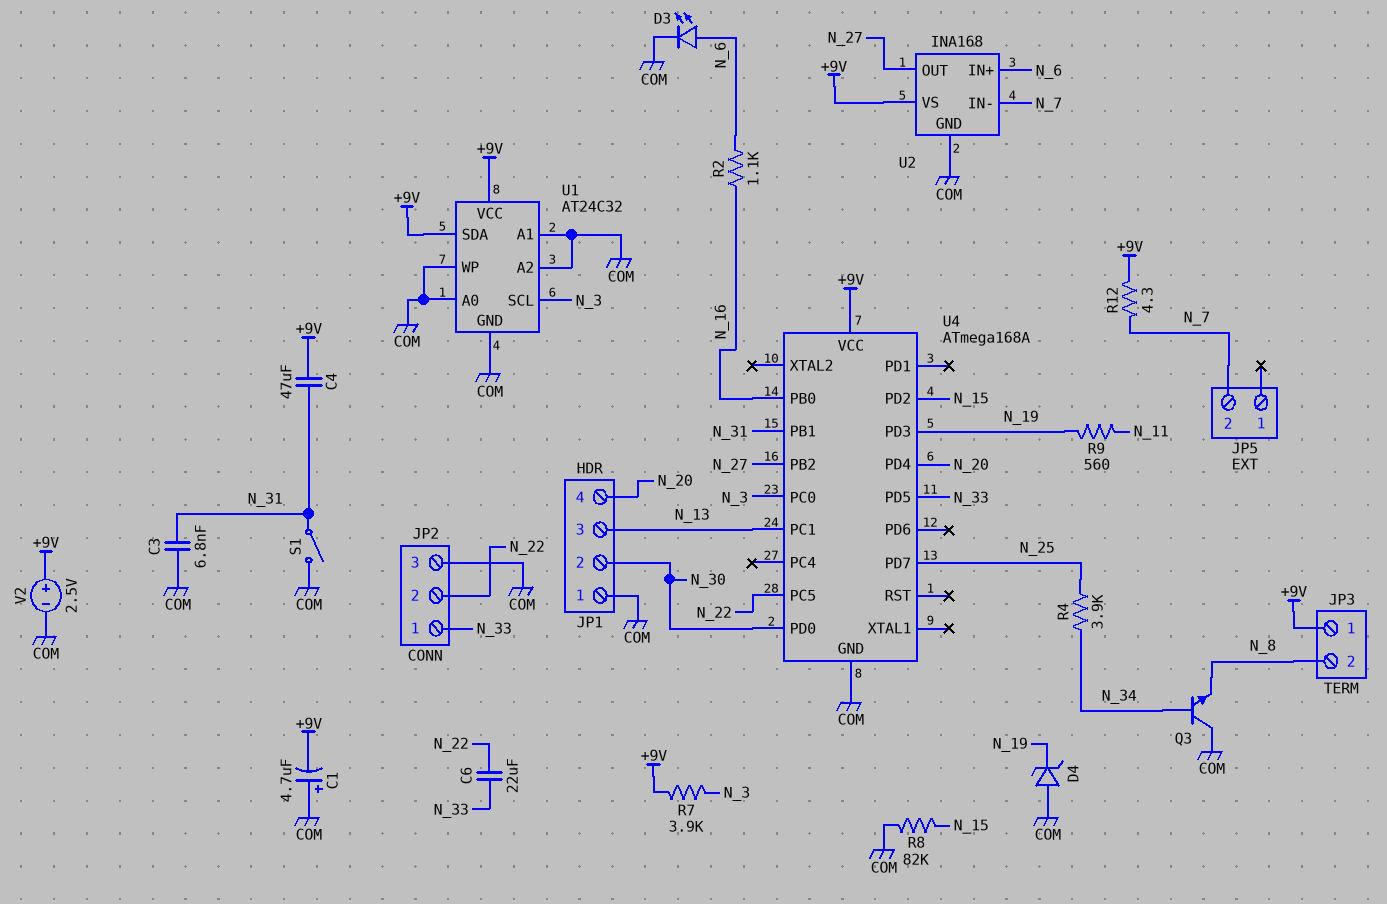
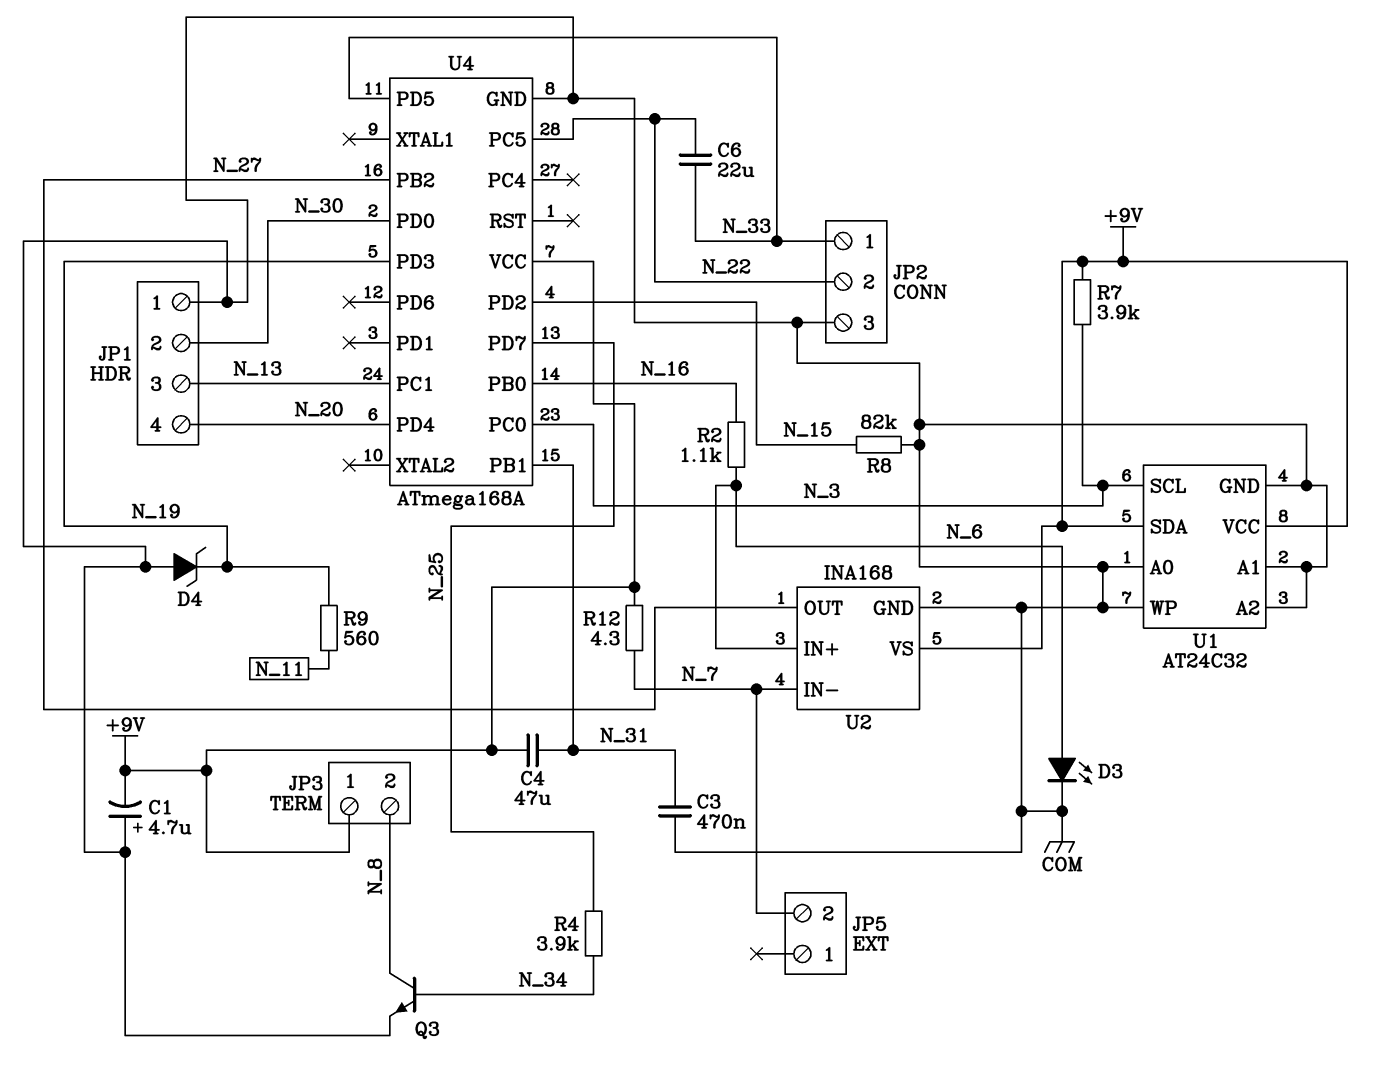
C3: 6.8nF (COM, N_31) -> 470nF (COM, N_31)
Q3: NPN (B N_34, C COM, E N_8) -> NPN (B N_34, C N_8, E COM)
S1: switch (COM, N_31) -> none
V2: 2.5V (plus +9V, minus COM) -> none

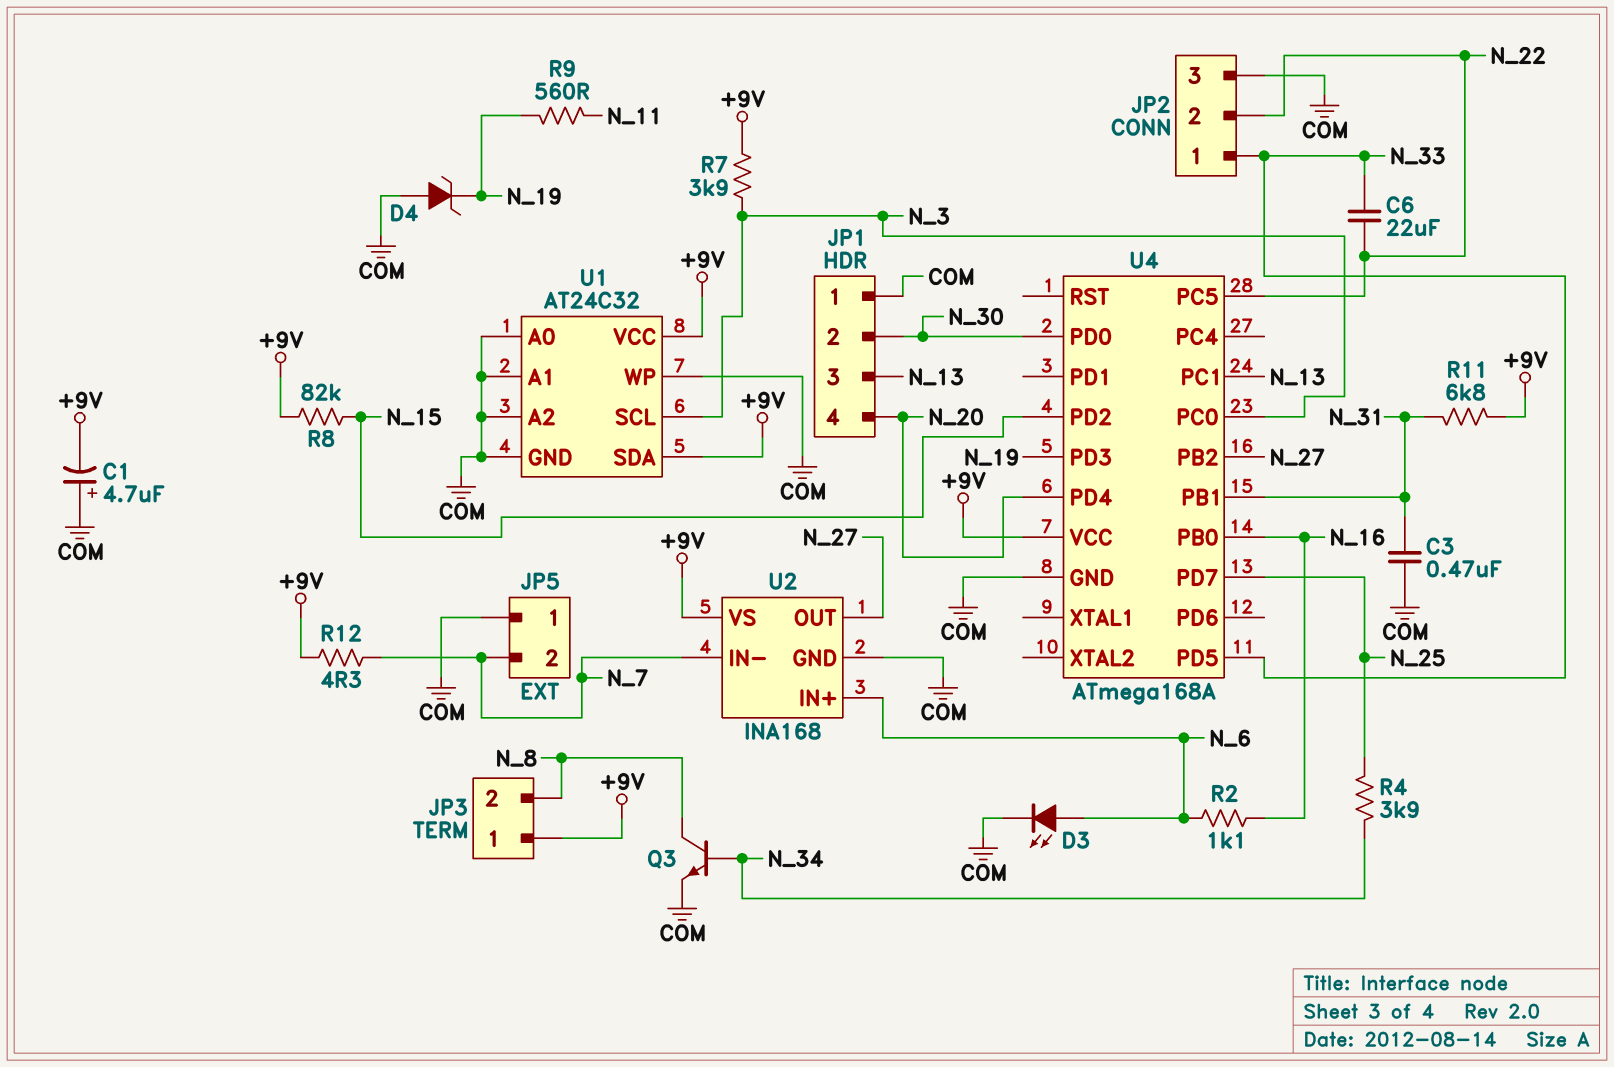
C4: 47uF (+9V, N_31) -> none
JP5 pin 1: none -> COM
R8: 82k (COM, N_15) -> 82k (+9V, N_15)
R11: none -> 6.8k (+9V, N_31)

